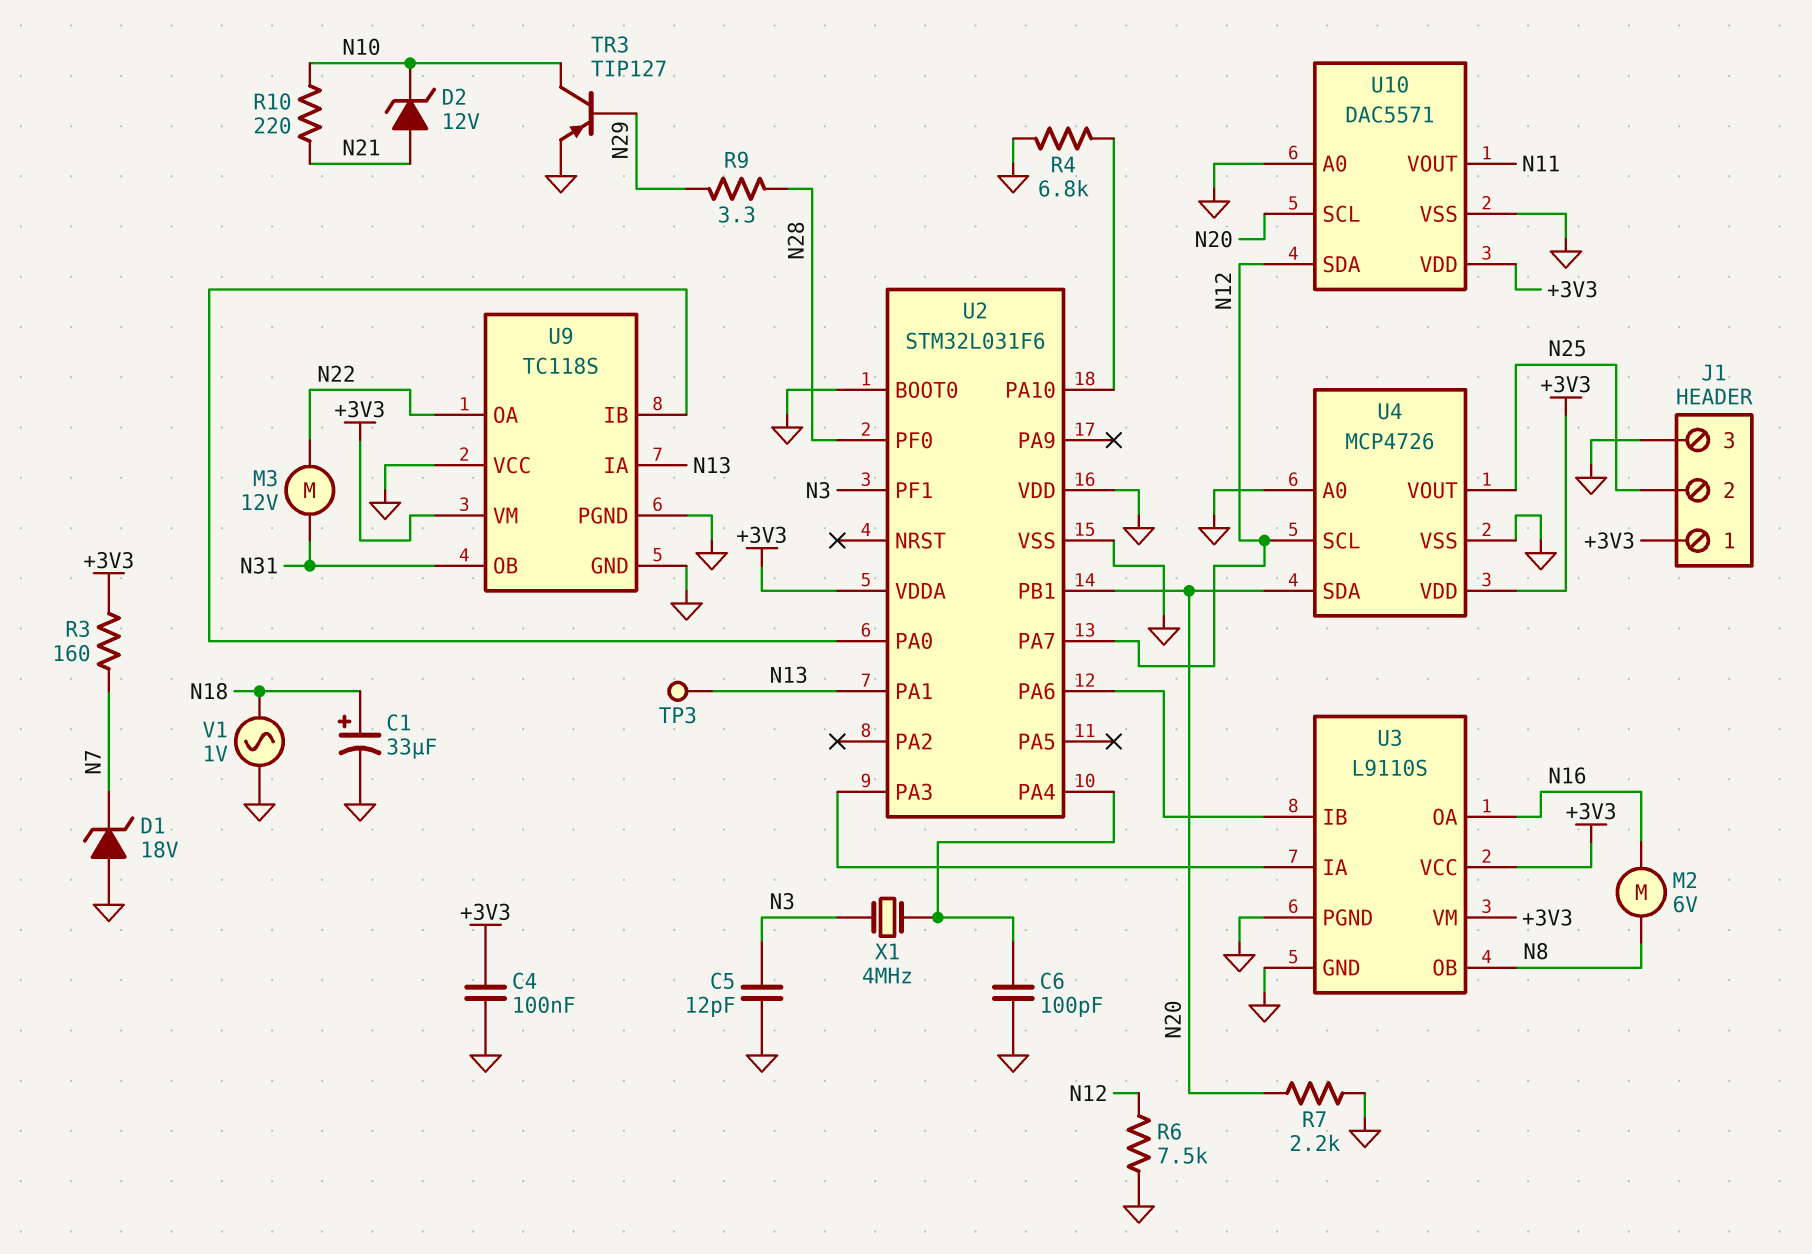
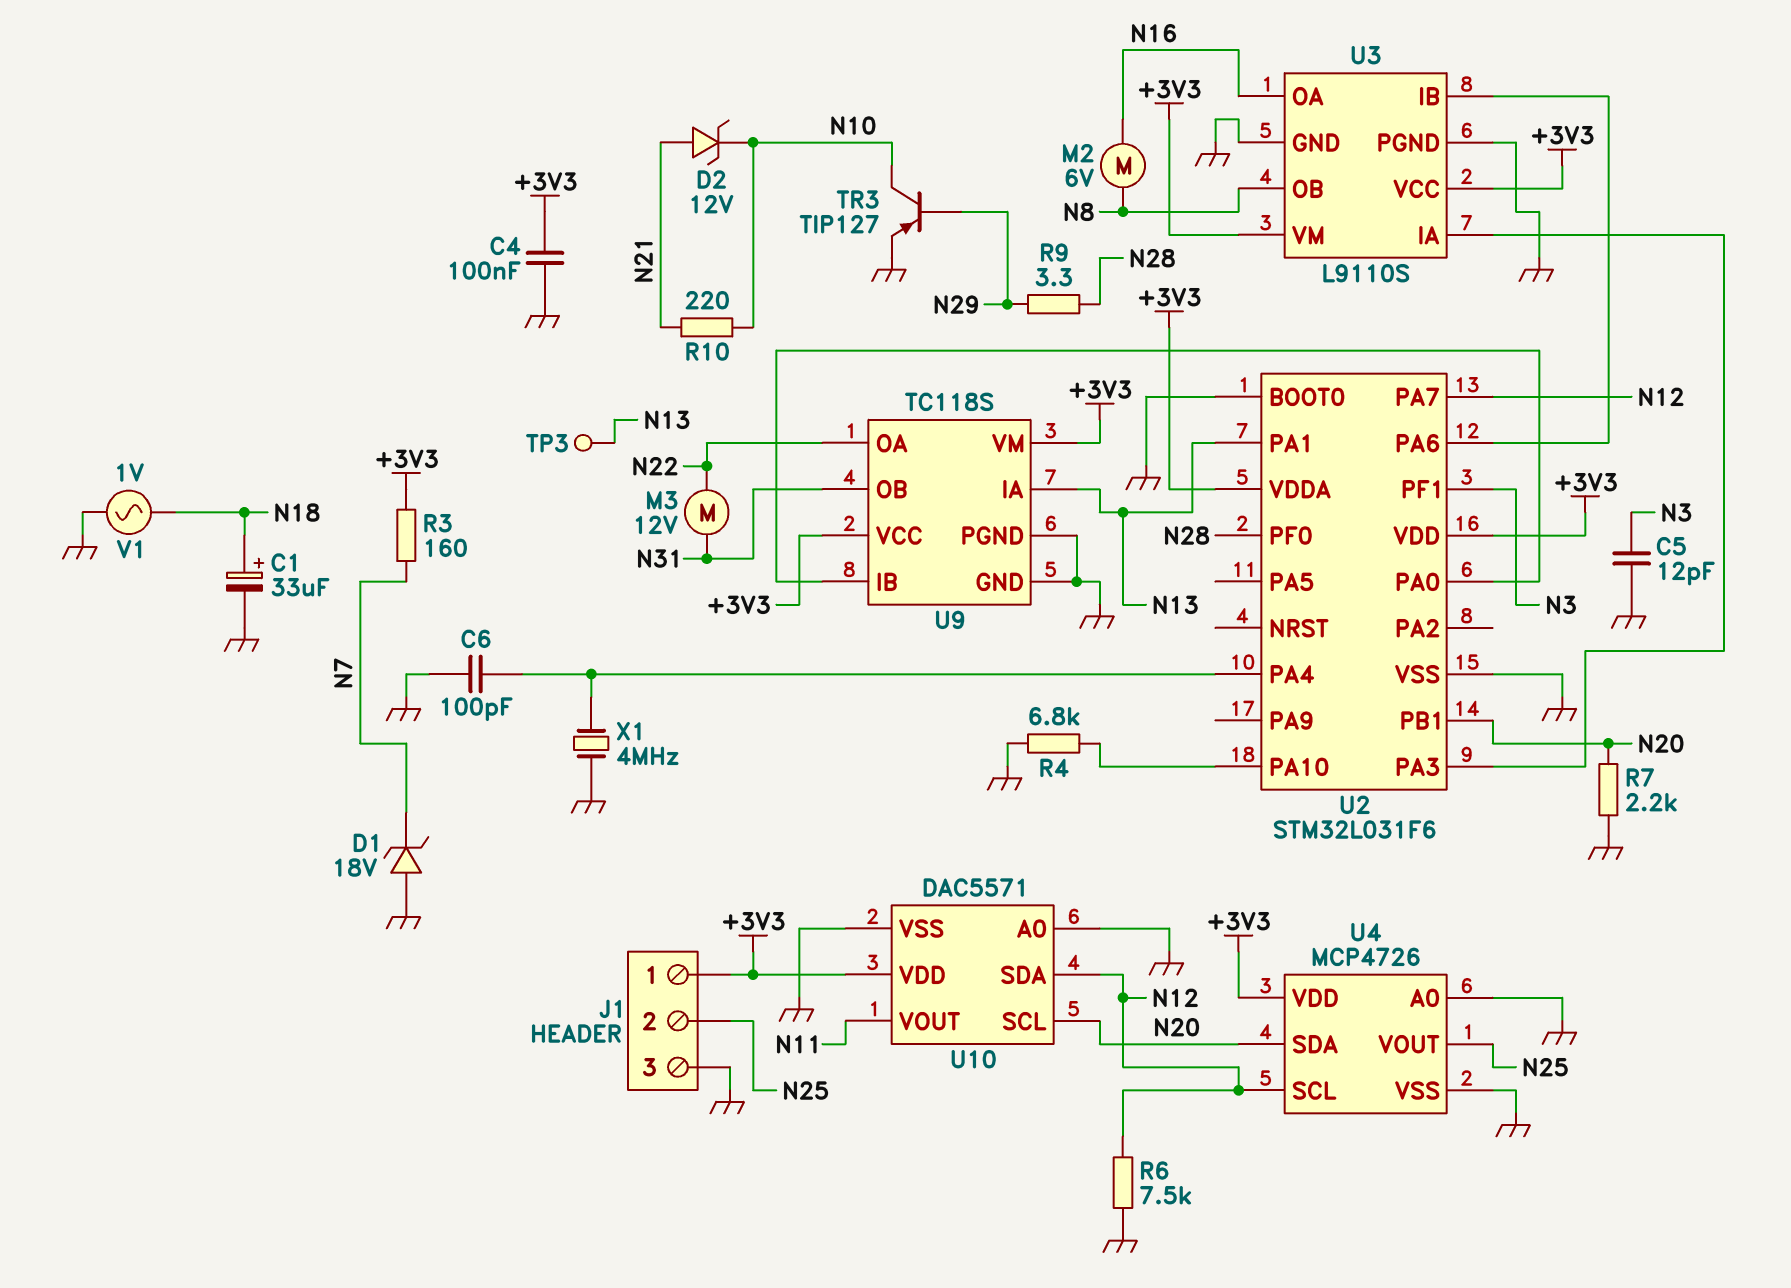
U2 pin VDD: GND -> +3V3
U9 pin VCC: GND -> +3V3
X1: 4MHz (N3, U2/PA4) -> 4MHz (GND, U2/PA4)

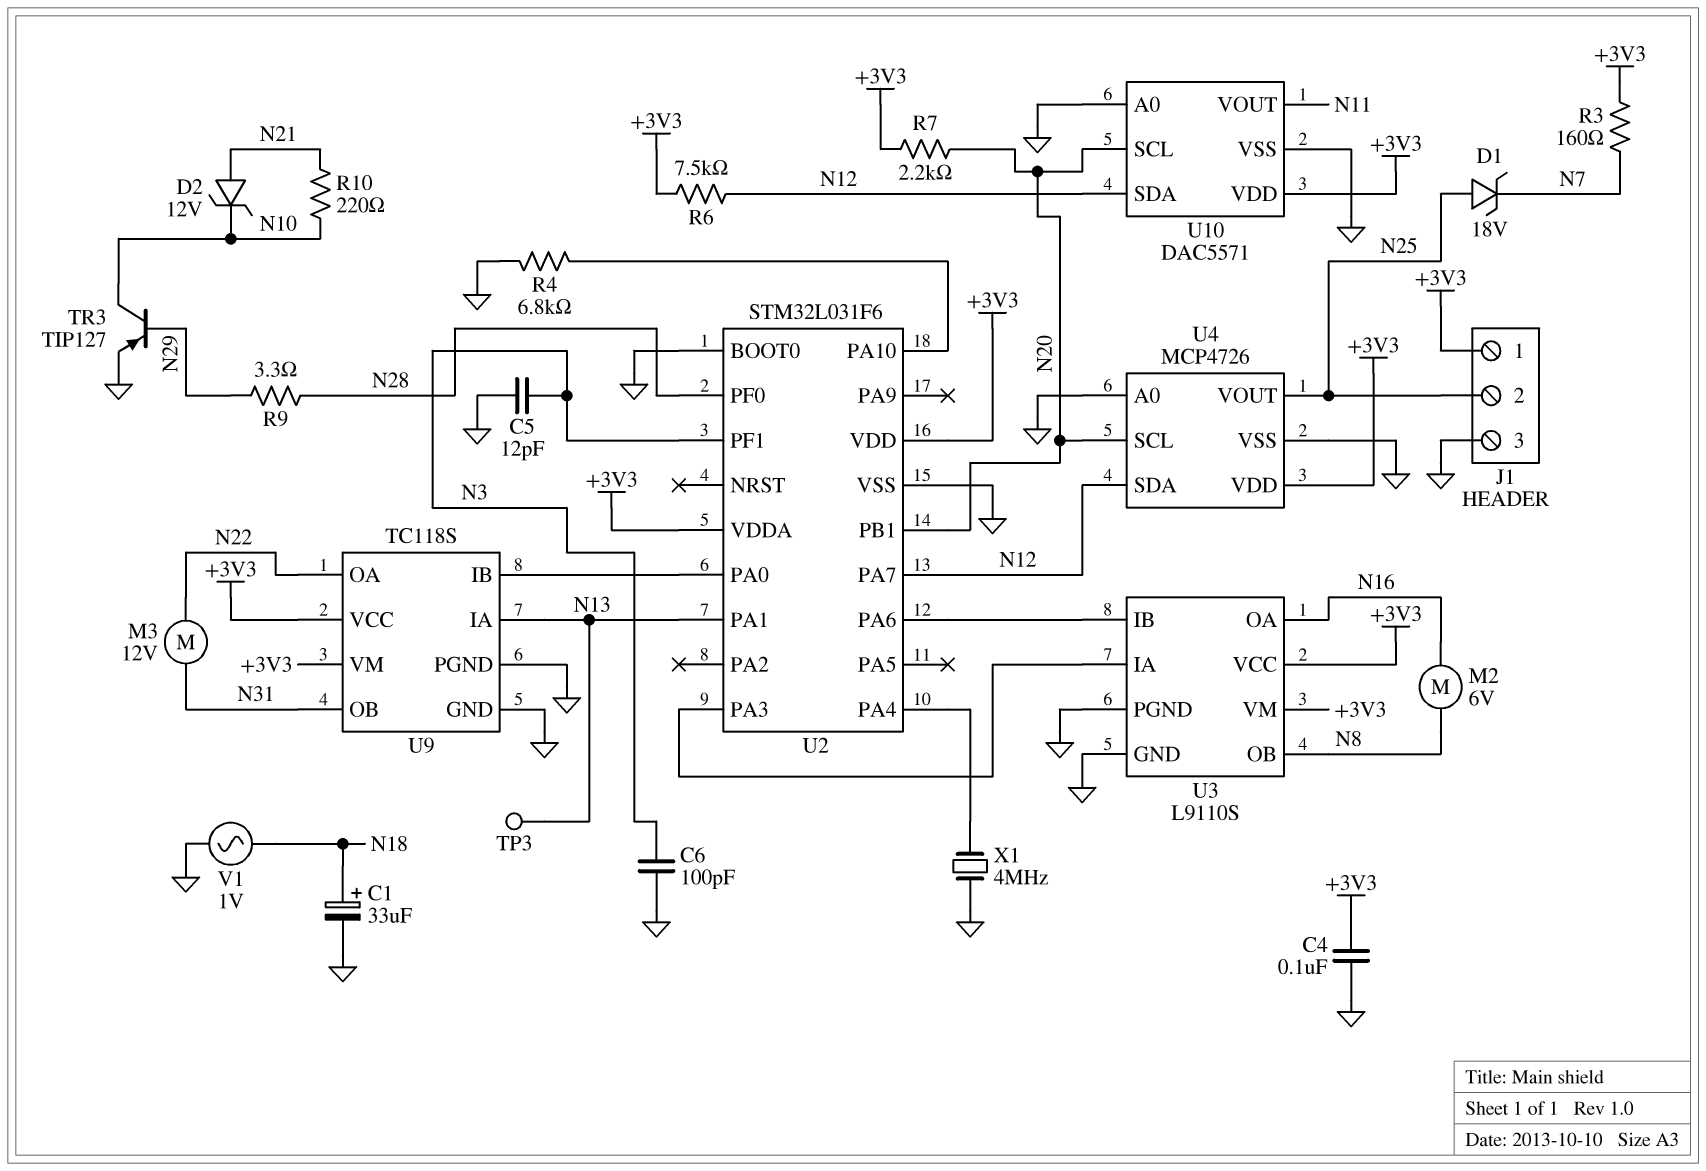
C6: 100pF (GND, U2/PA4) -> 100pF (GND, N3)
D1: zener 18V (A GND, K N7) -> zener 18V (A N25, K N7)
R6: 7.5k (GND, N12) -> 7.5k (+3V3, N12)
R7: 2.2k (GND, N20) -> 2.2k (+3V3, N20)
U4 pin SCL: N12 -> N20
U4 pin SDA: N20 -> N12

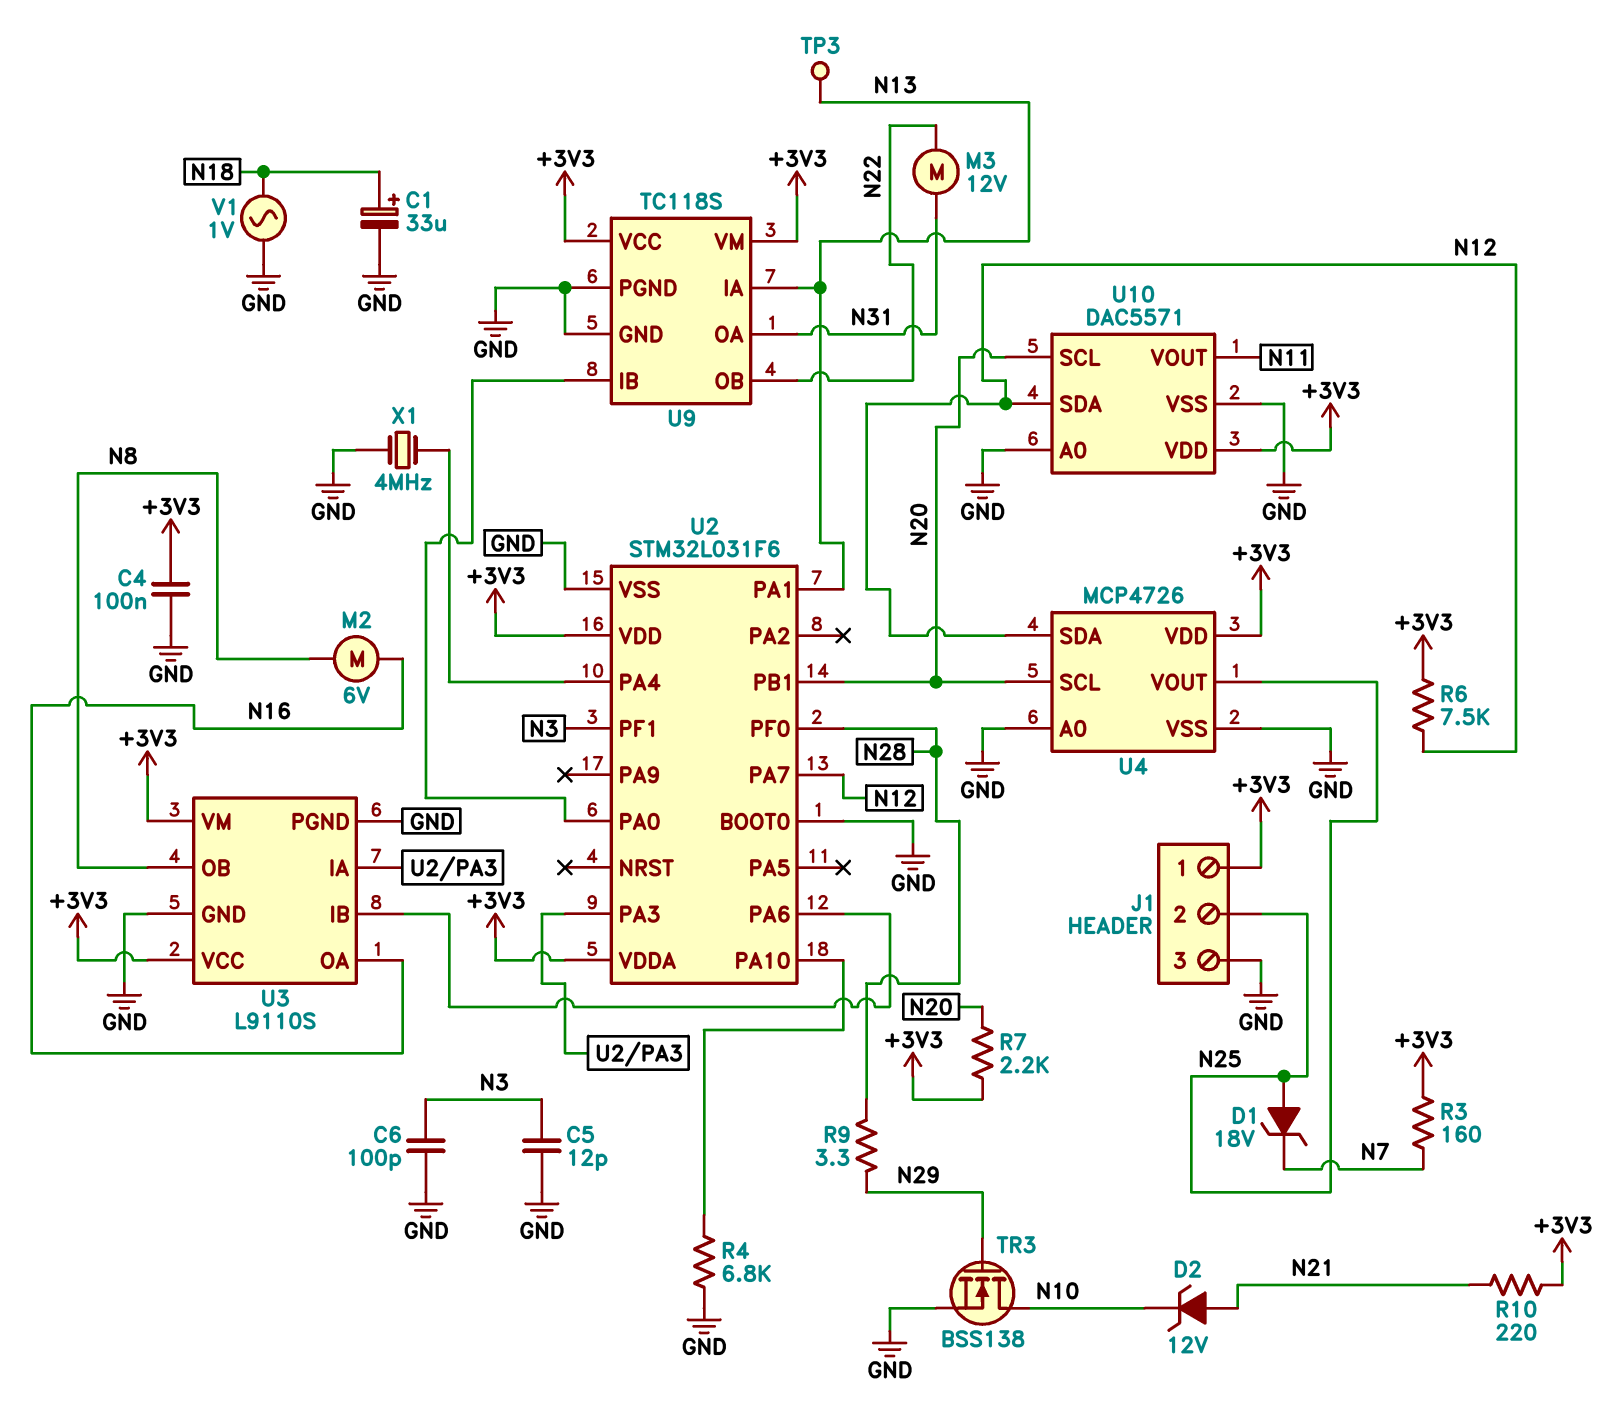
R10: 220 (N10, N21) -> 220 (+3V3, N21)
TR3: PNP TIP127 (B N29, C N10, E GND) -> NMOS BSS138 (G N29, D N10, S GND)
U9 pin OA: N22 -> N31
U9 pin OB: N31 -> N22

